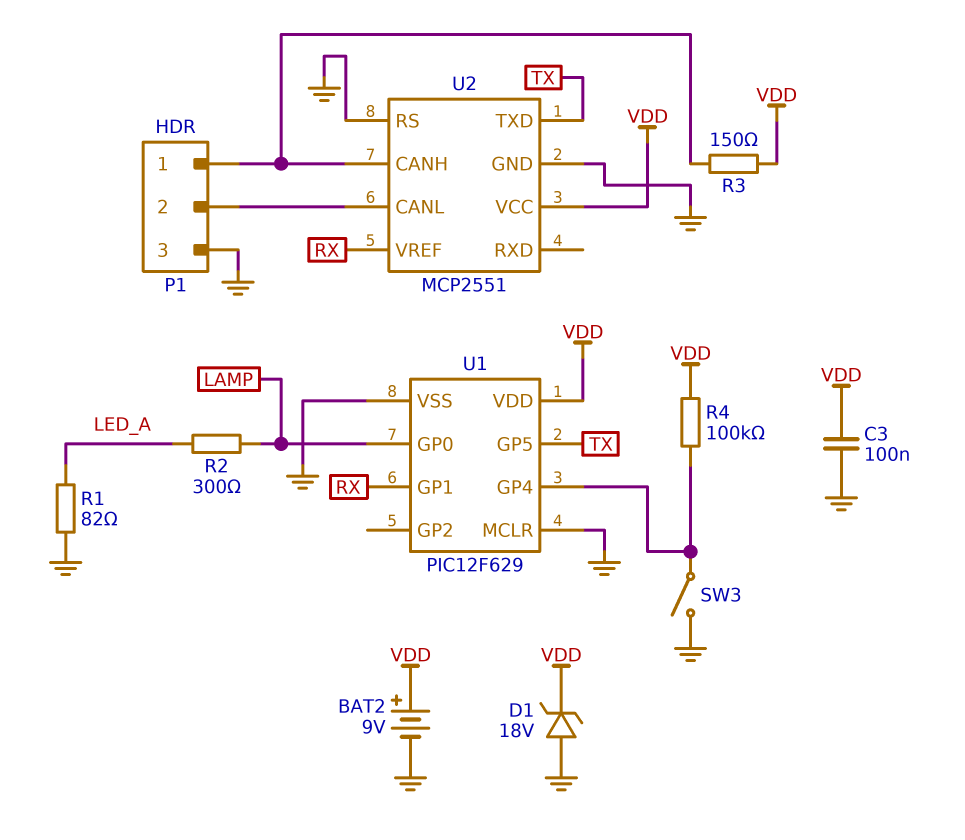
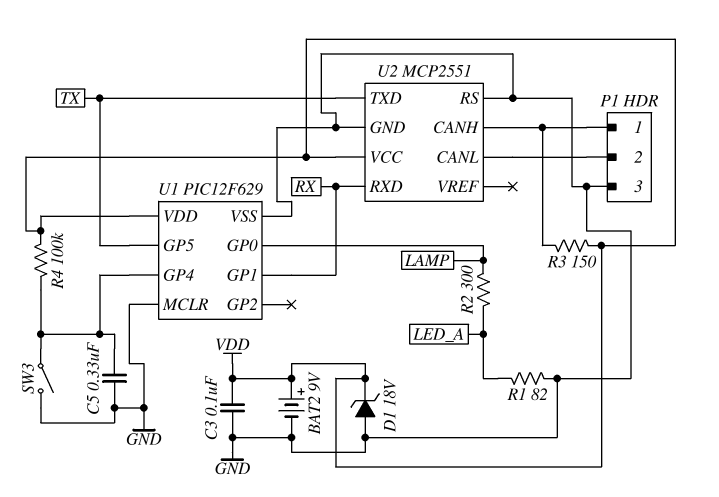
C5: none -> 330nF (GND, U1/GP4)
U2 pin RXD: none -> RX
U2 pin VREF: RX -> none

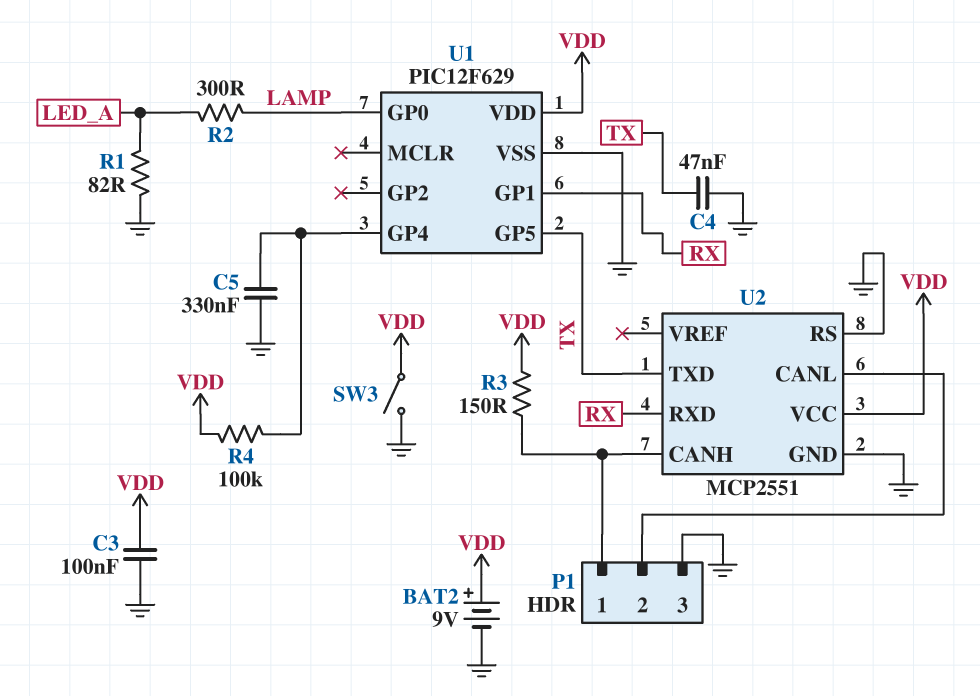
C4: none -> 47nF (GND, TX)
D1: zener 18V (A GND, K VDD) -> none
SW3: switch (GND, U1/GP4) -> switch (GND, VDD)
U1 pin MCLR: GND -> none

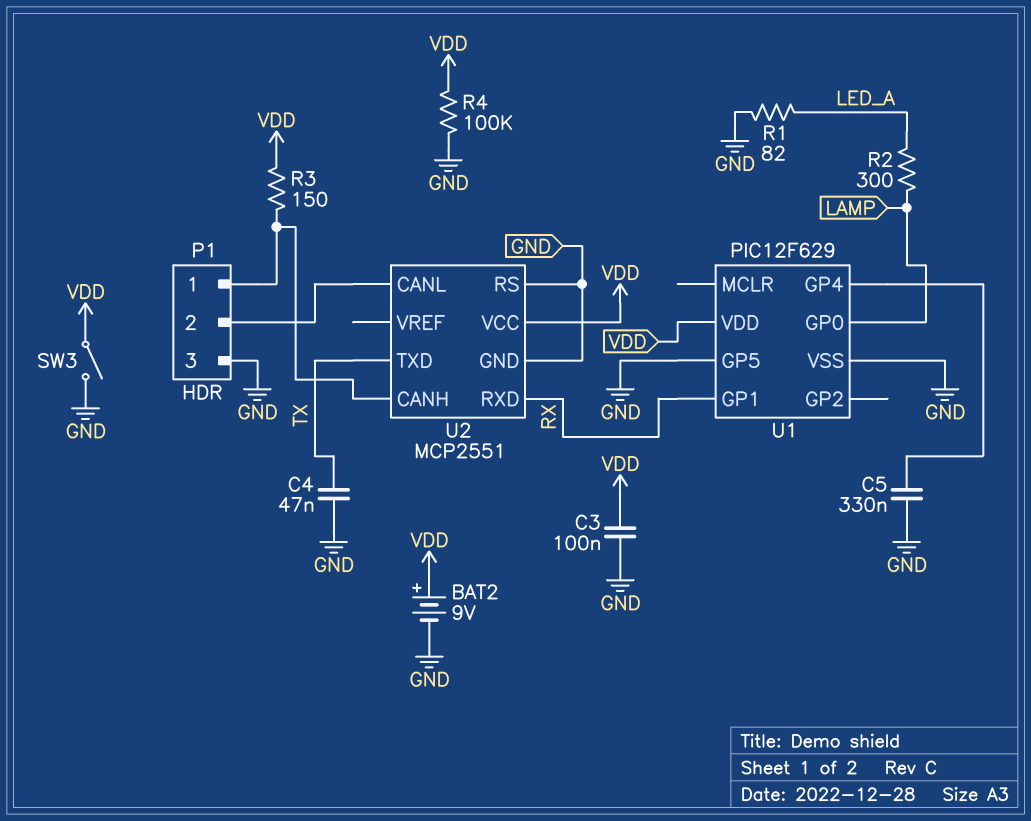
R4: 100k (U1/GP4, VDD) -> 100k (GND, VDD)
U1 pin GP5: TX -> GND

